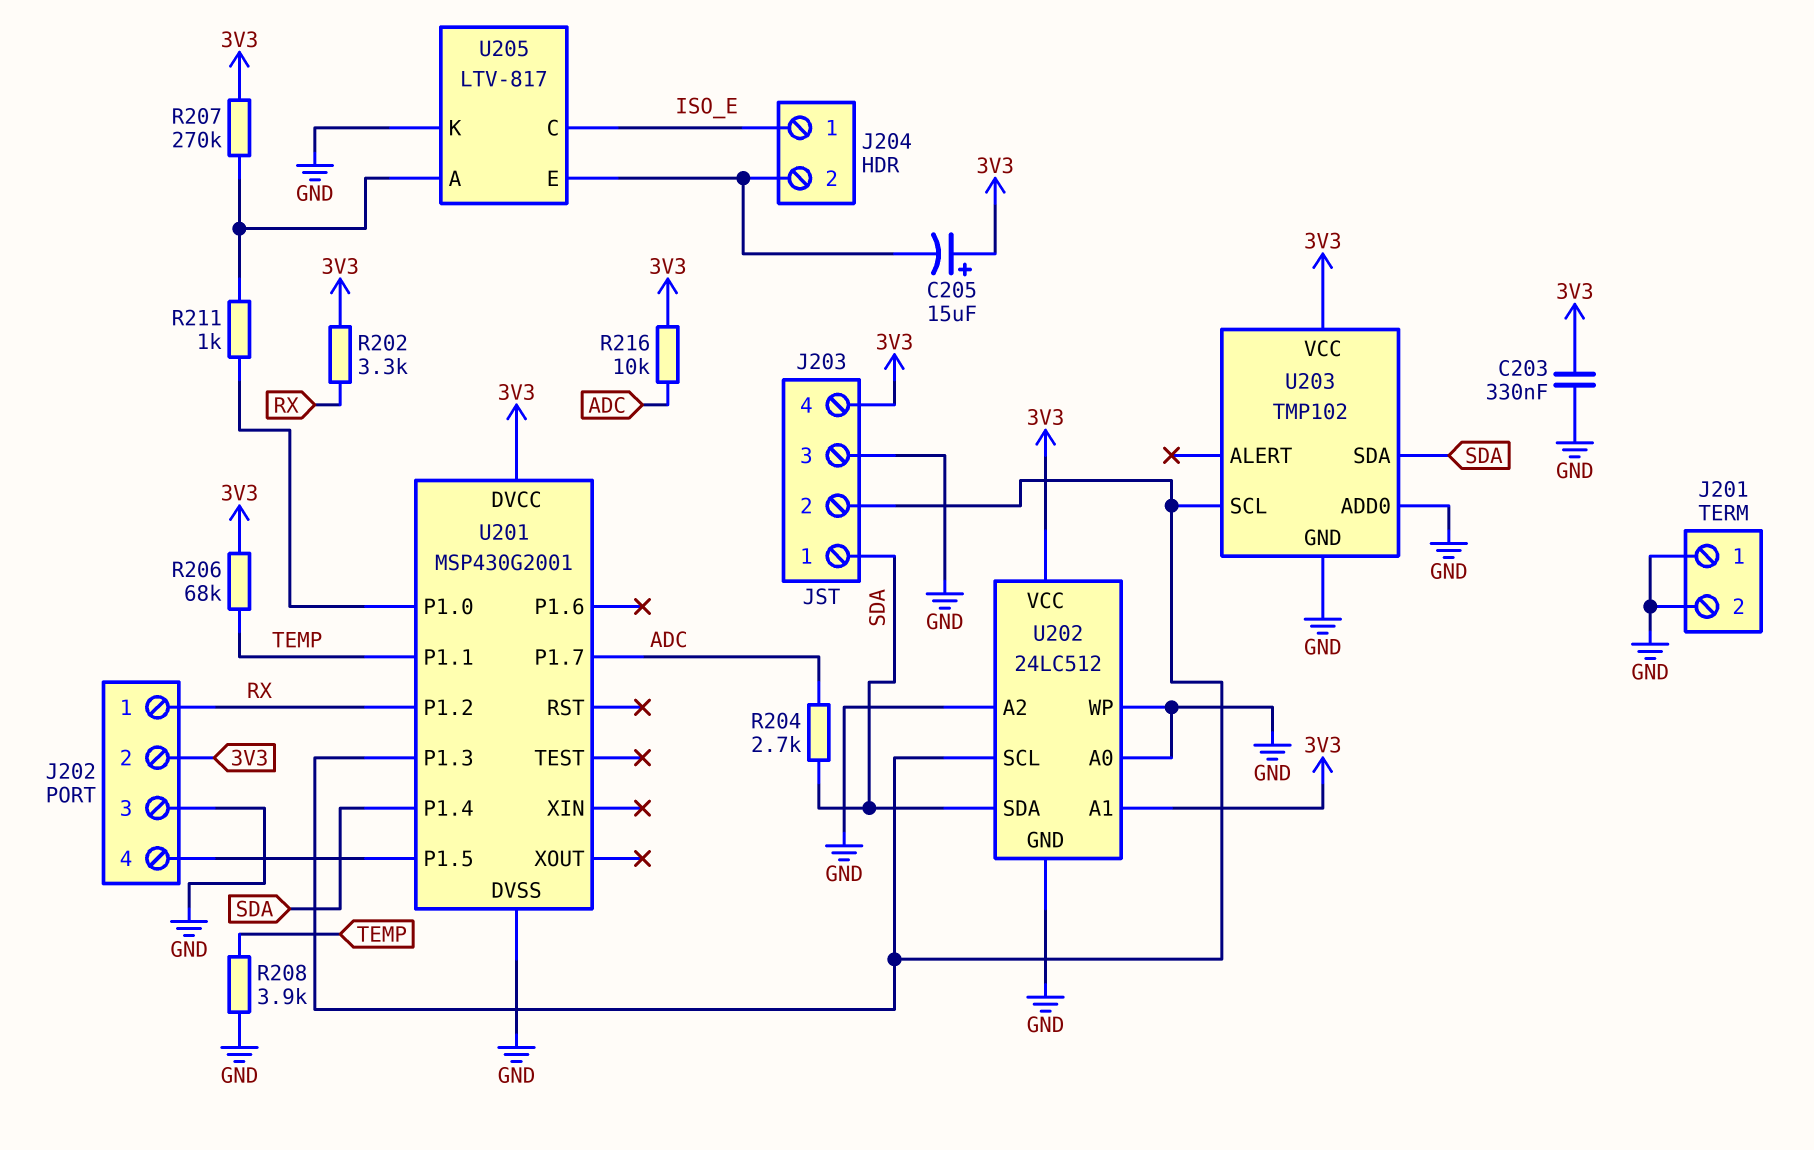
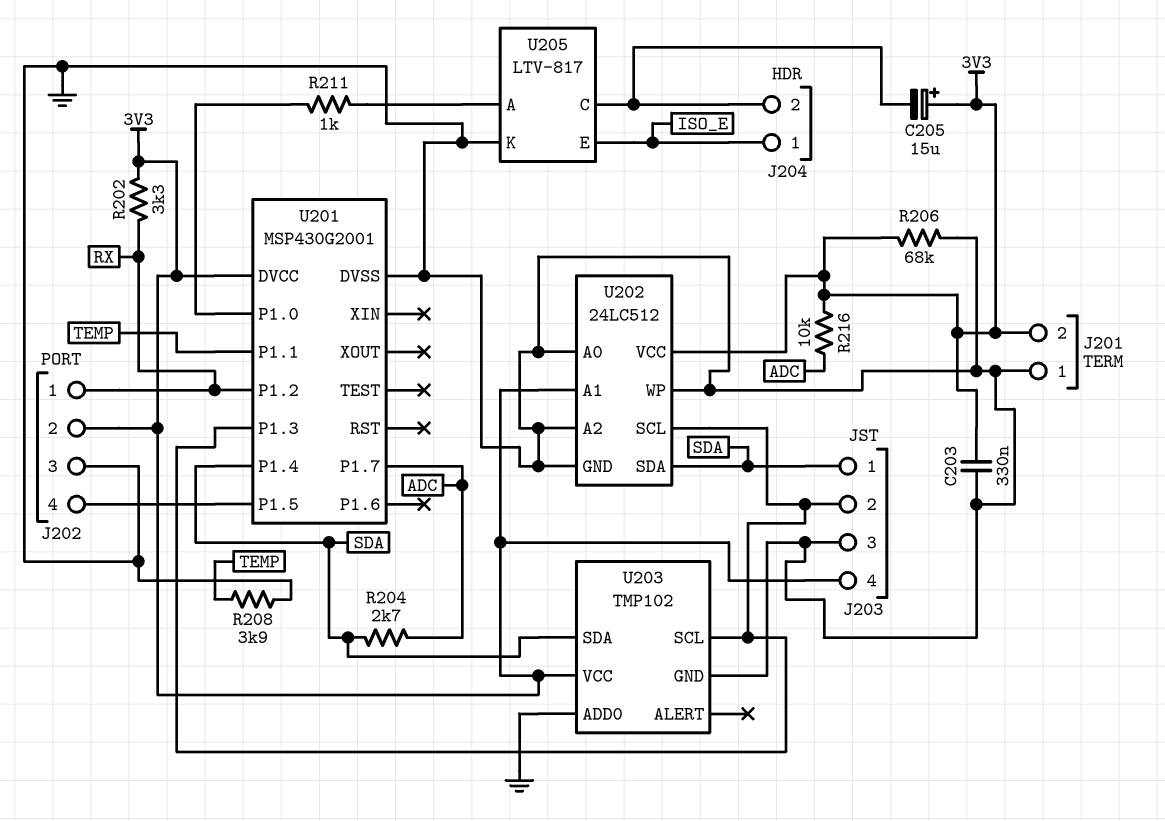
J201 pin 2: GND -> 3V3
R206: 68k (3V3, TEMP) -> 68k (3V3, GND)
R207: 270k (3V3, U205/A) -> none
U205 pin C: ISO_E -> J204/2
U205 pin E: J204/2 -> ISO_E

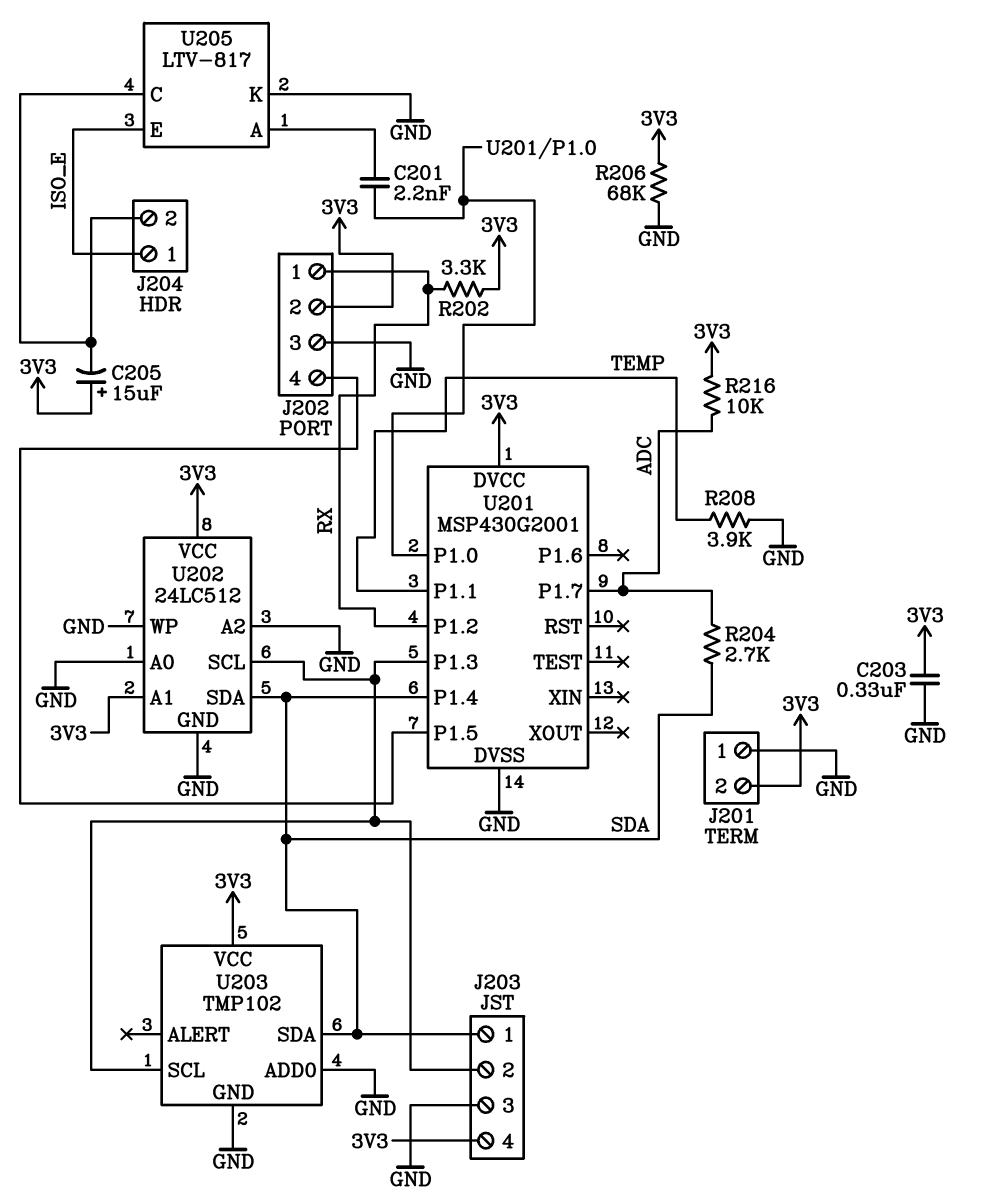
C201: none -> 2.2nF (U201/P1.0, U205/A)
R211: 1k (U201/P1.0, U205/A) -> none

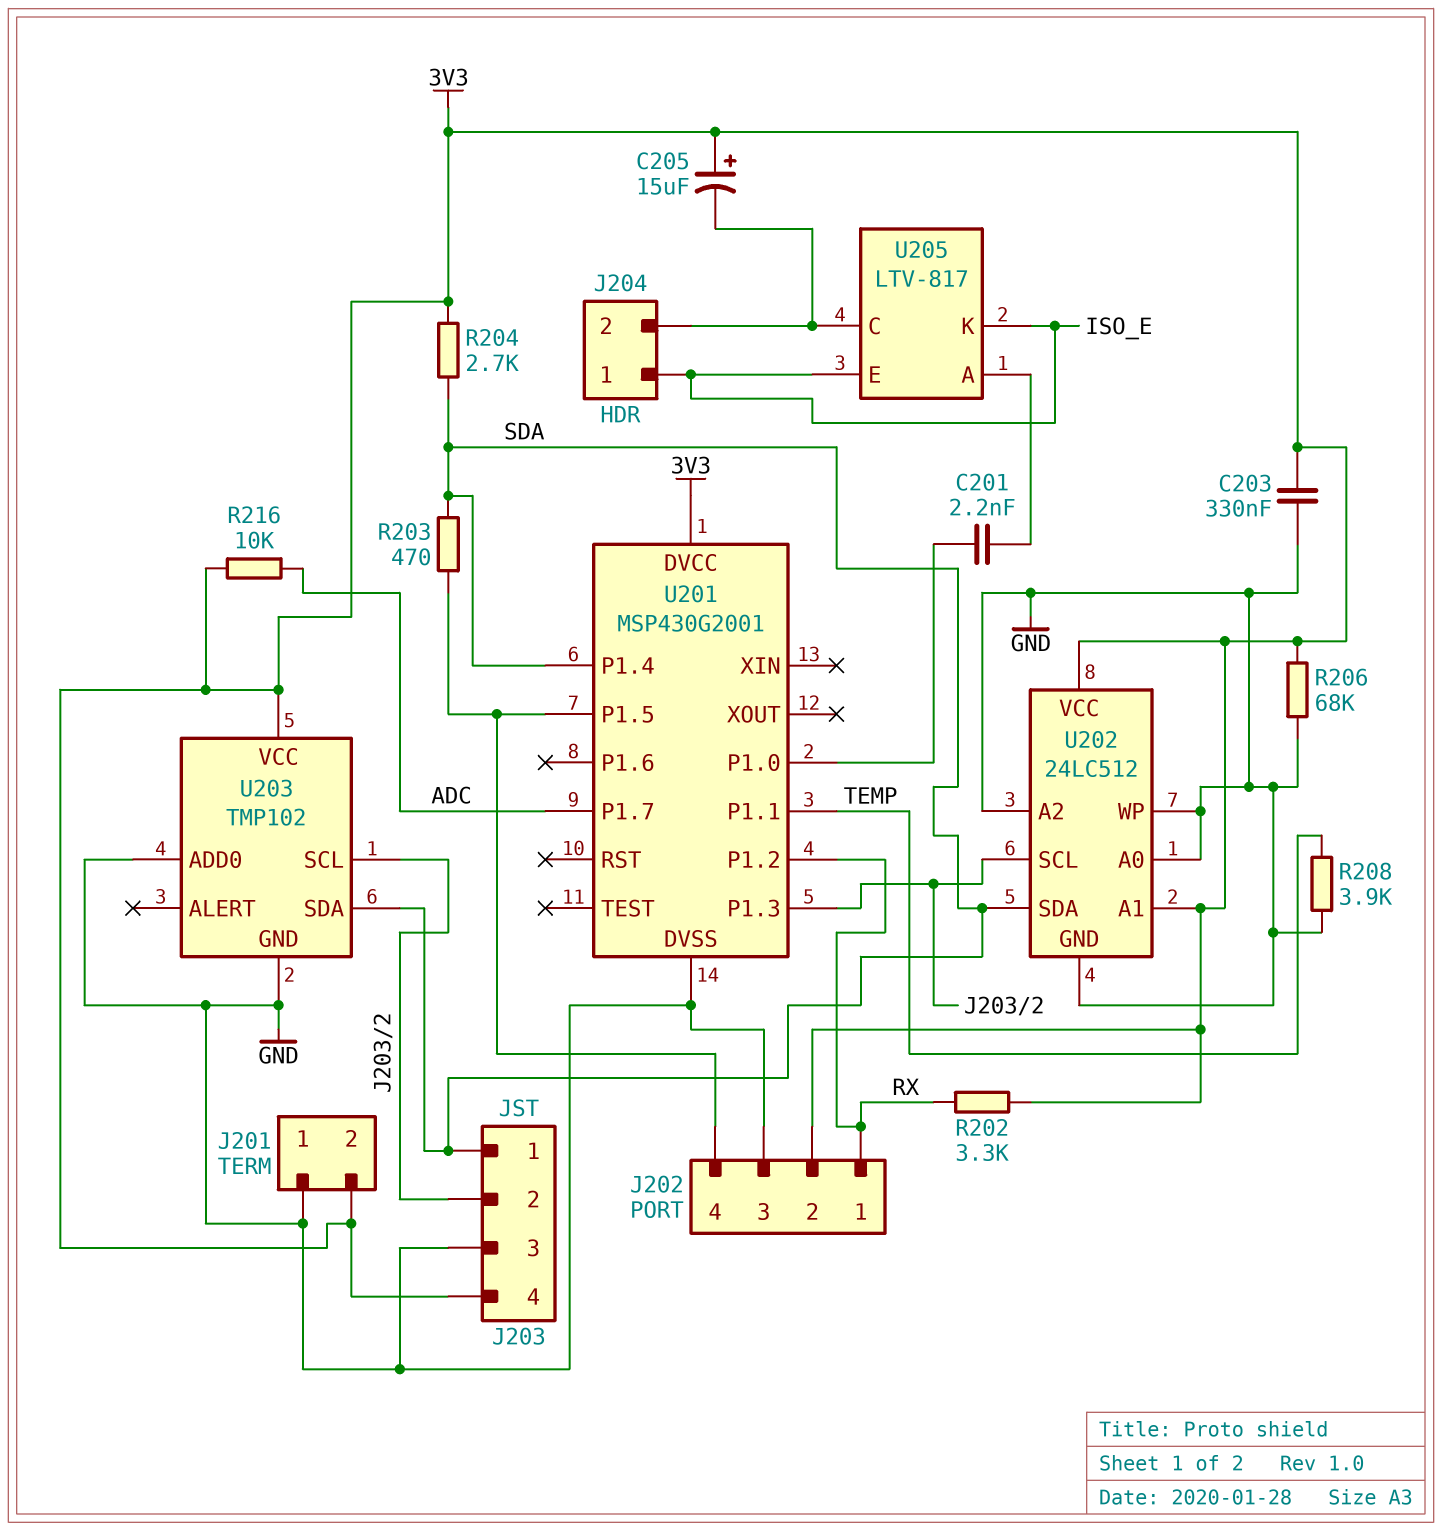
R203: none -> 470 (J202/4, SDA)
R204: 2.7k (ADC, SDA) -> 2.7k (3V3, SDA)
U205 pin K: GND -> ISO_E

